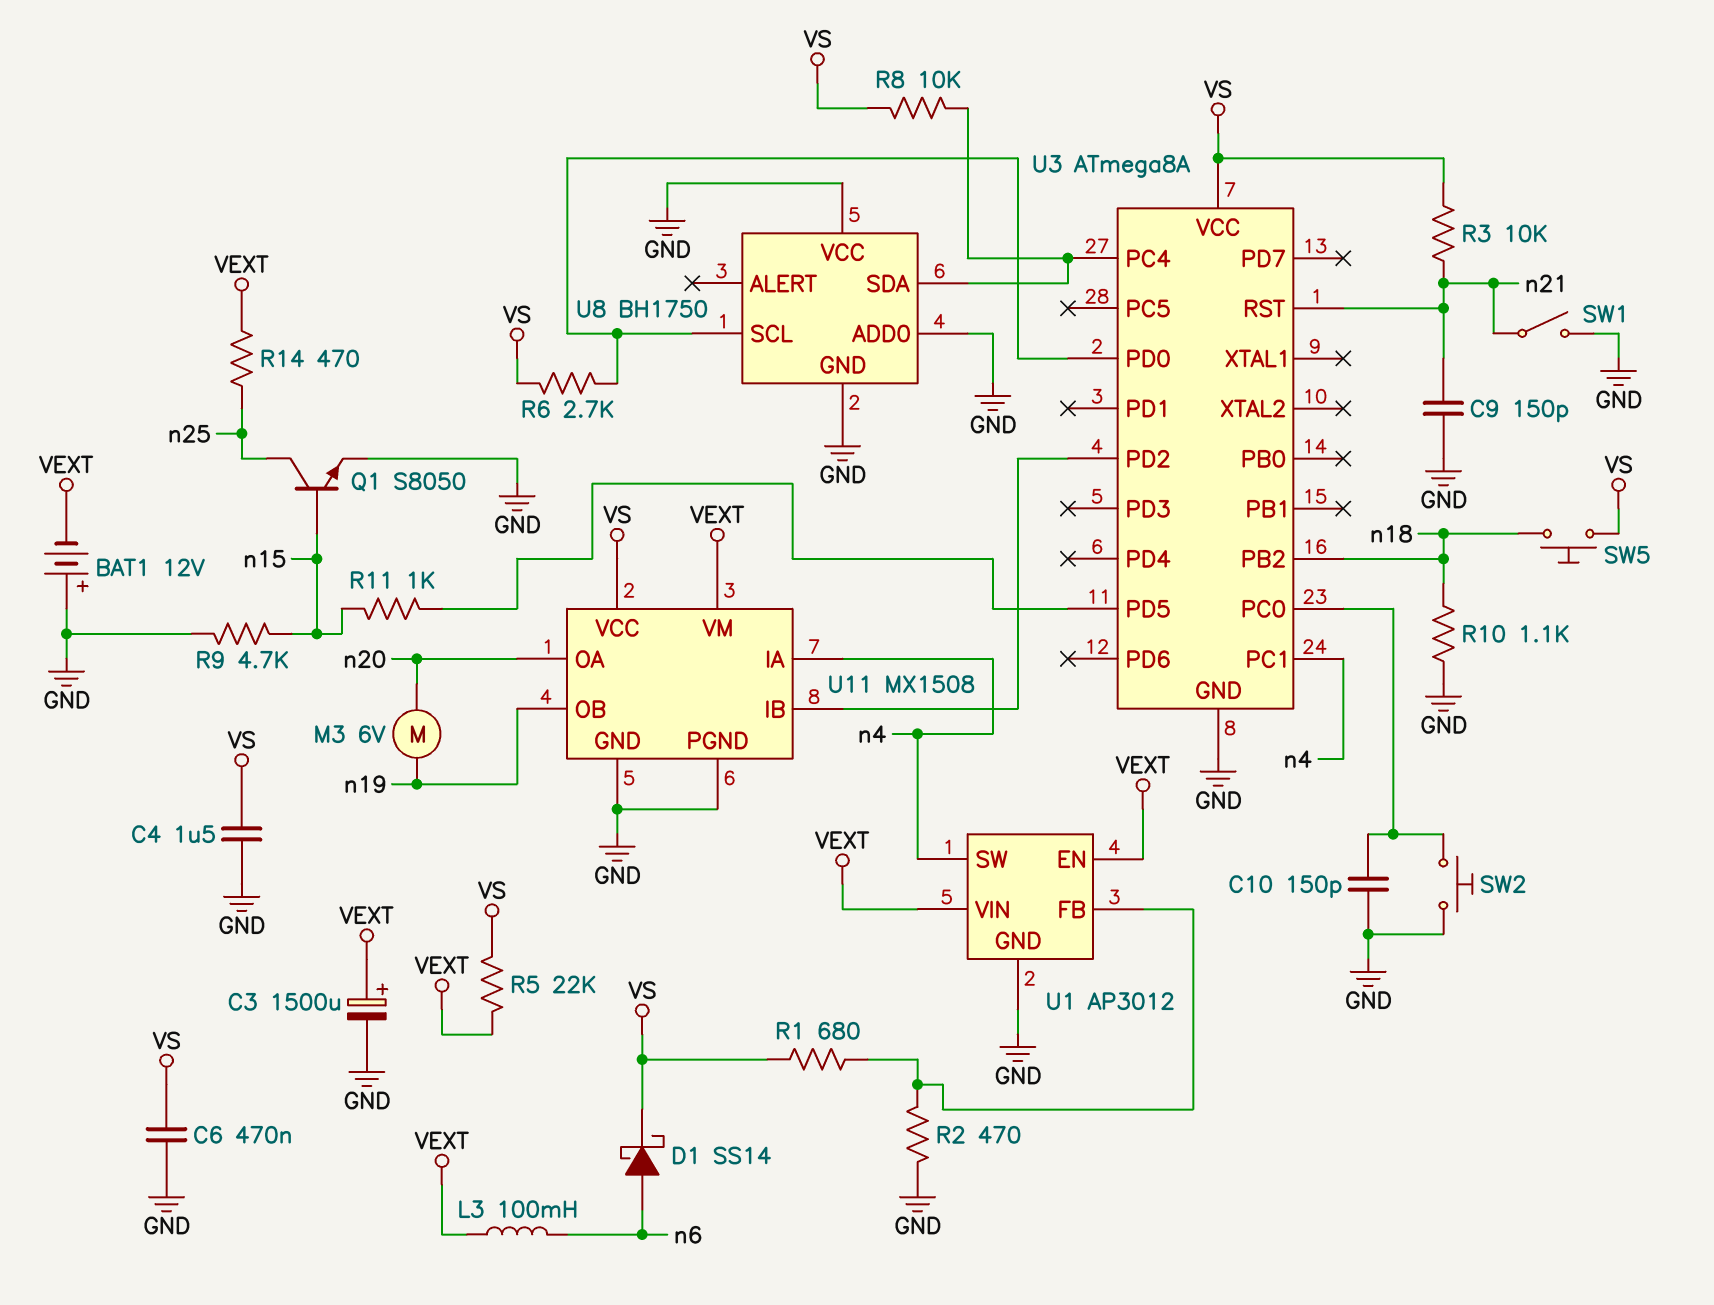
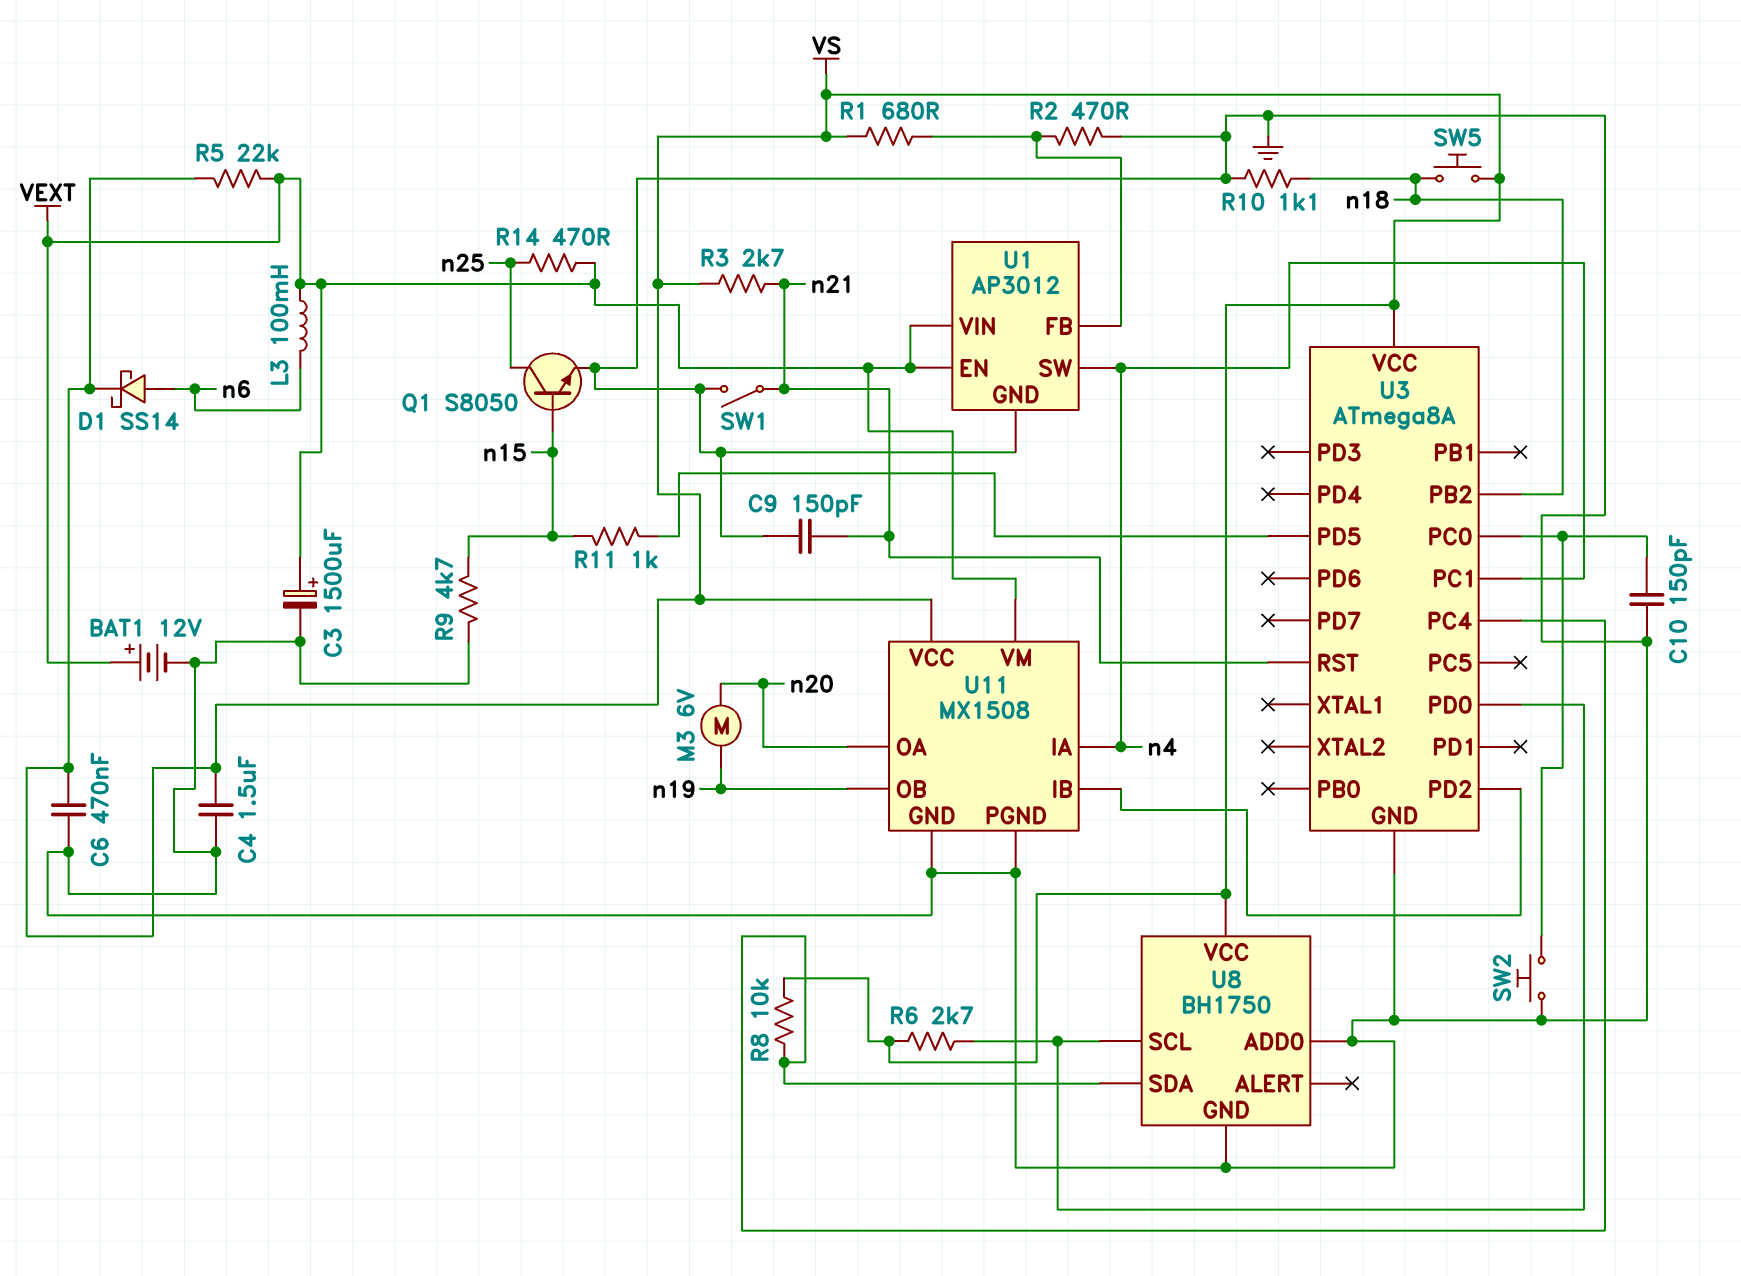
BAT1: 12V (plus GND, minus VEXT) -> 12V (plus VEXT, minus GND)
R3: 10k (VS, n21) -> 2.7k (VS, n21)
U8 pin VCC: GND -> VS

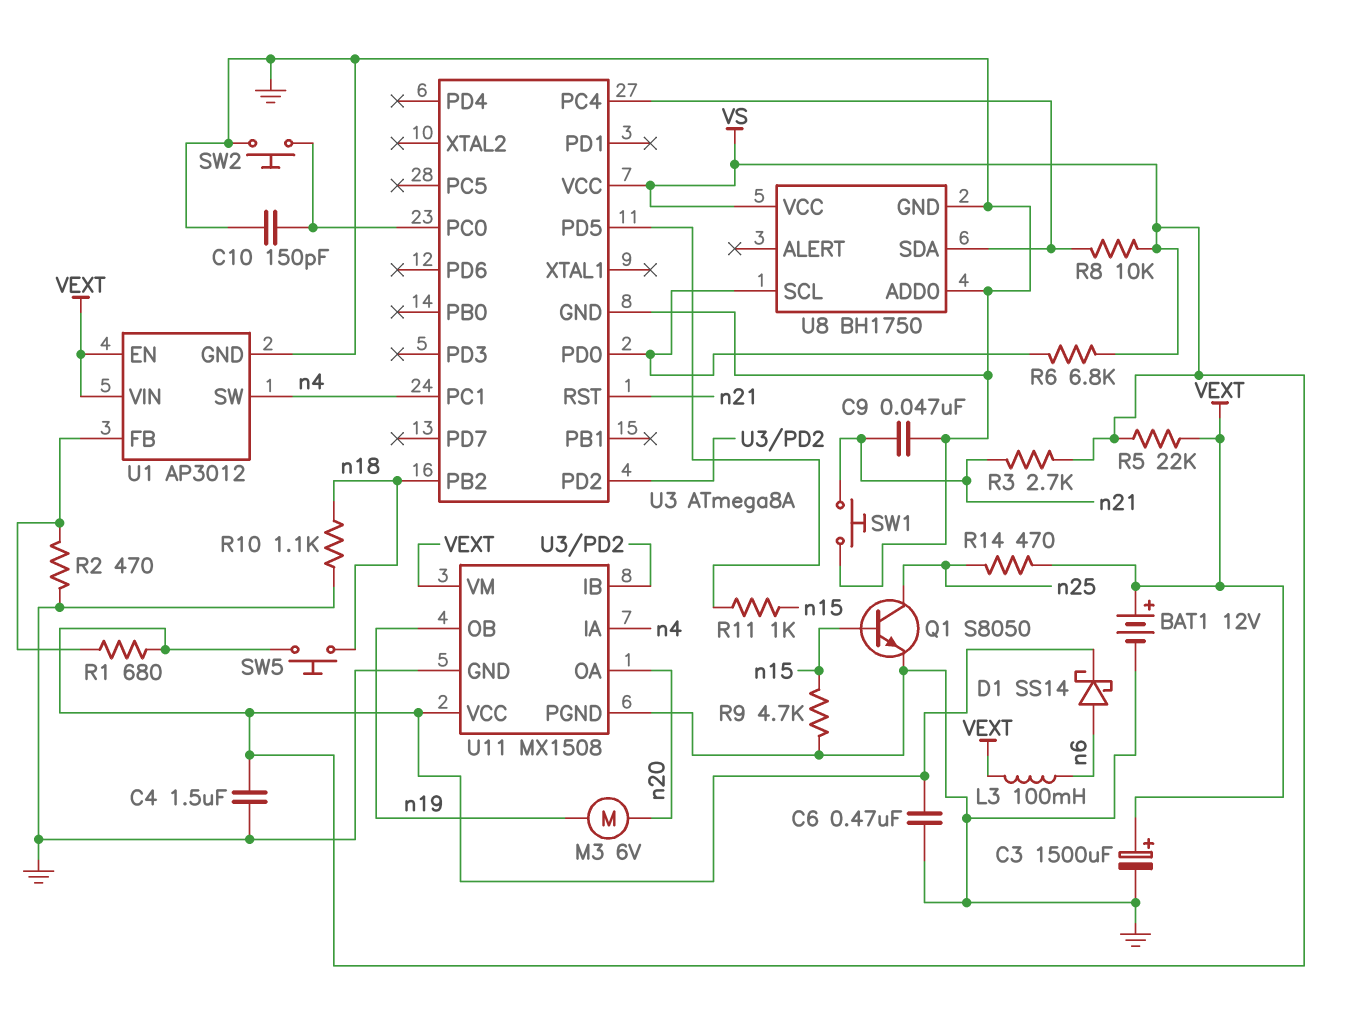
C9: 150pF (GND, n21) -> 47nF (GND, n21)
R6: 2.7k (U3/PD0, VS) -> 6.8k (U3/PD0, VS)
SW1: switch (GND, n21) -> button (GND, n21)

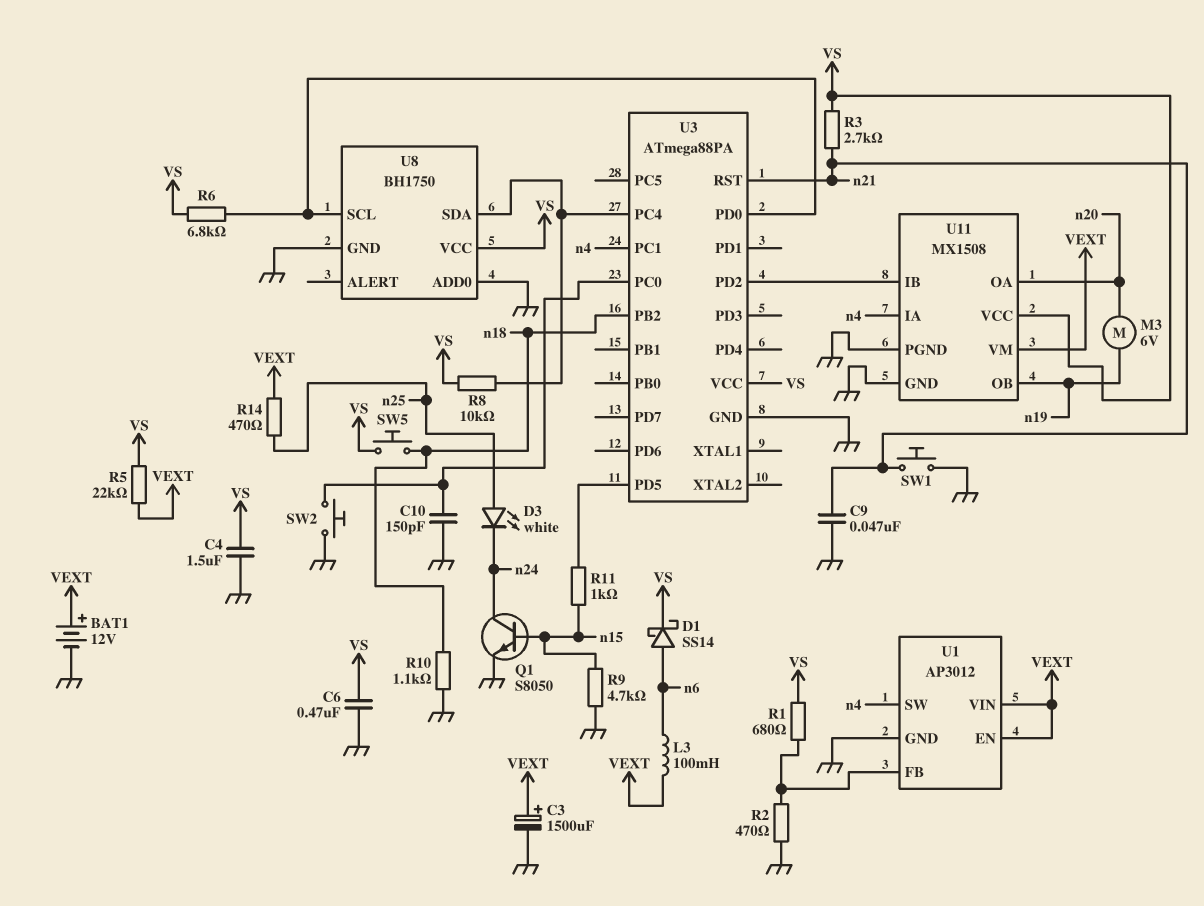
D3: none -> LED white (A n25, K n24)
Q1: NPN S8050 (B n15, C n25, E GND) -> NPN S8050 (B n15, C n24, E GND)
U3: ATmega8A -> ATmega88PA

